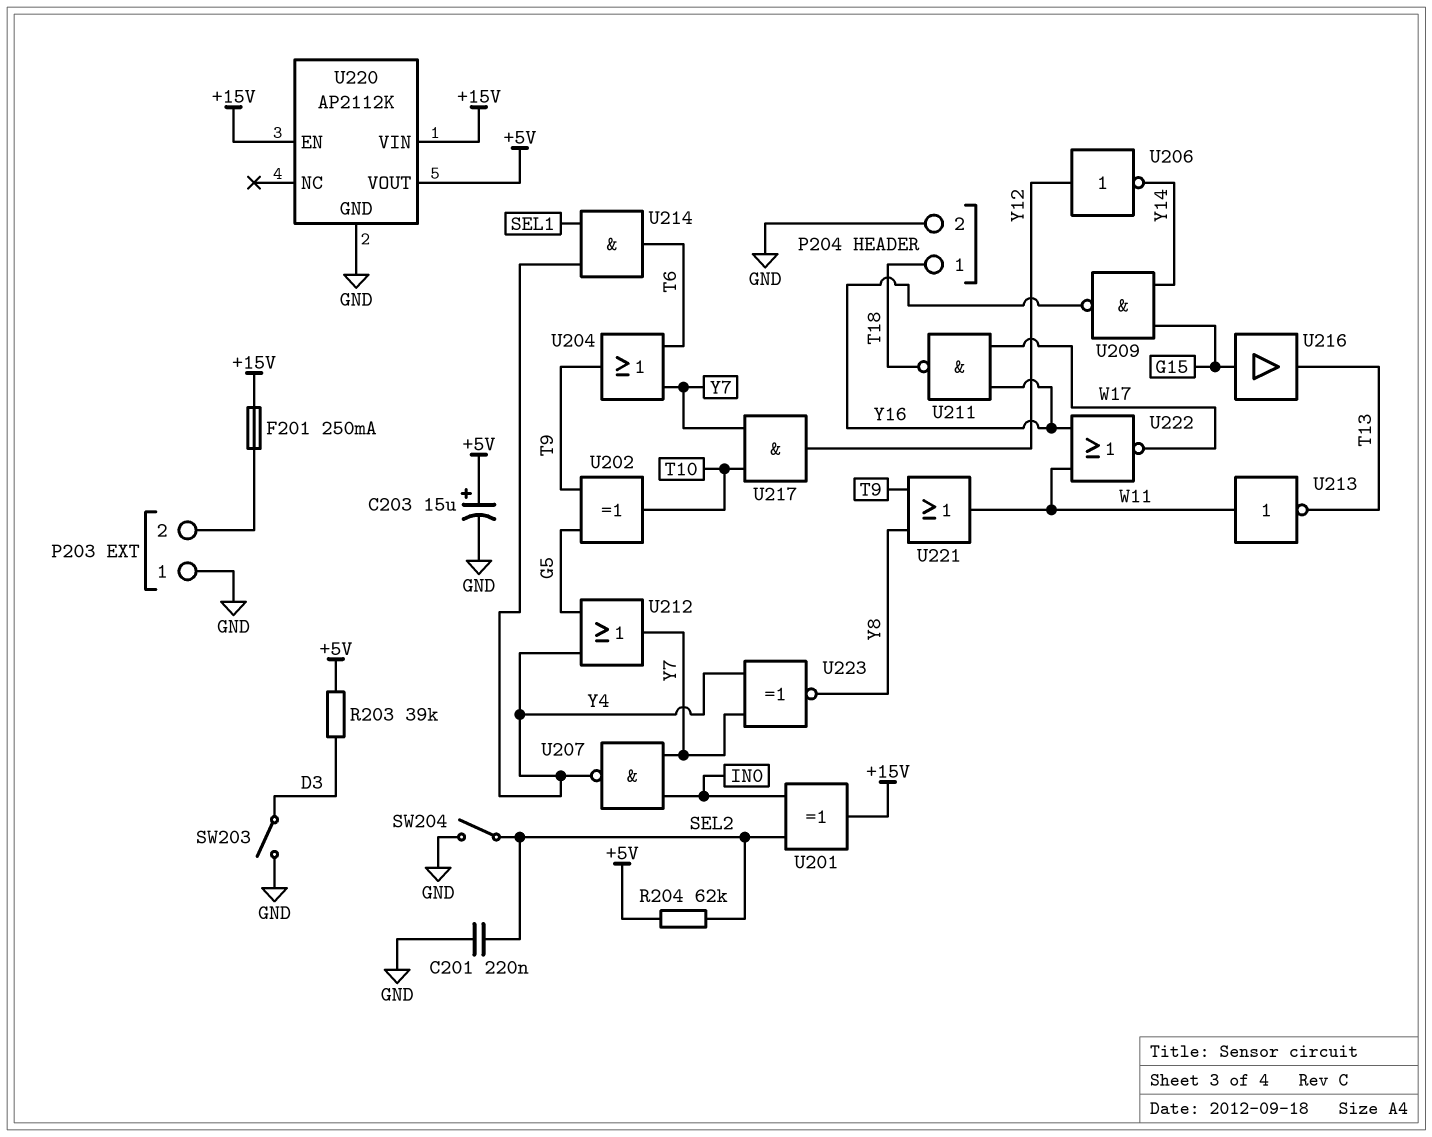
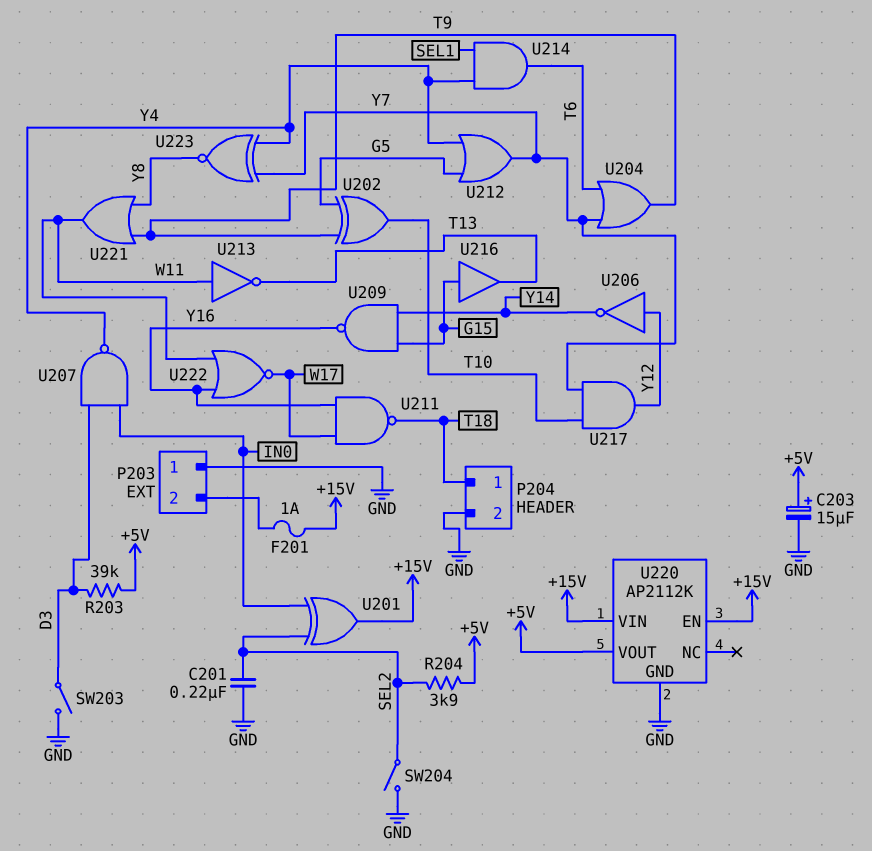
F201: 250mA (+15V, P203/2) -> 1A (+15V, P203/2)
R204: 62k (+5V, SEL2) -> 3.9k (+5V, SEL2)
U207: NAND (in IN0, in Y7, out Y4) -> NAND (in D3, in IN0, out Y4)

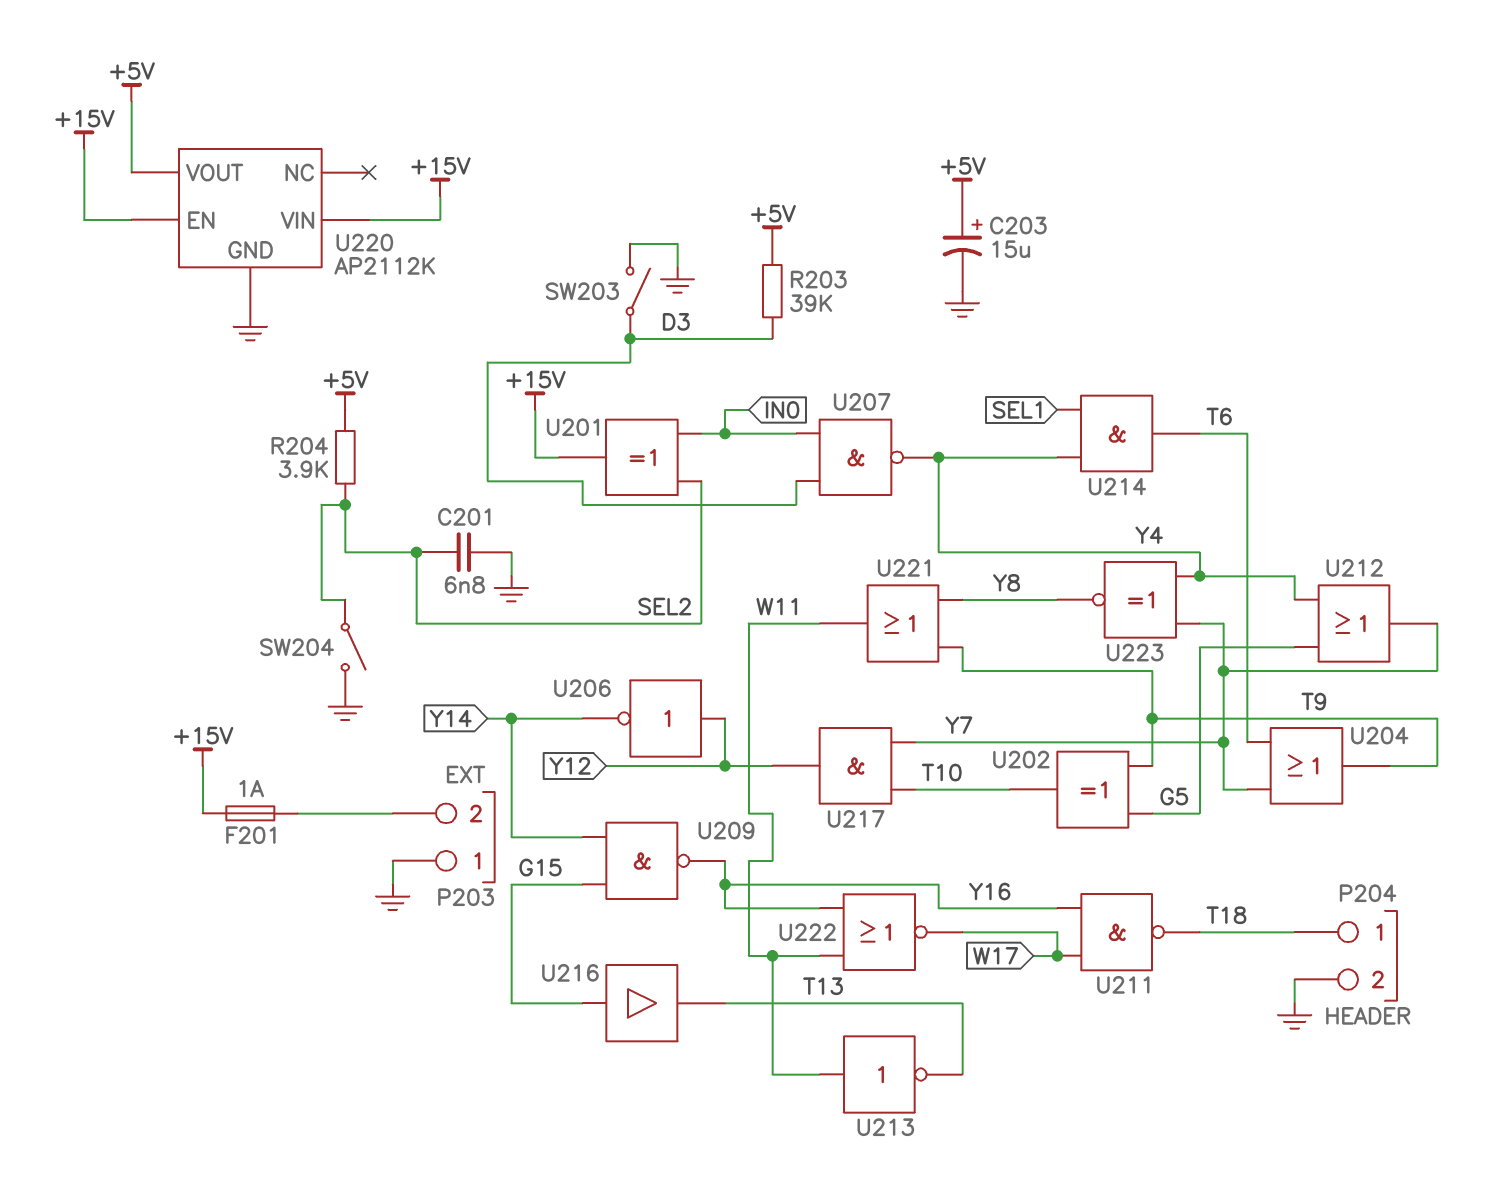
C201: 220nF (GND, SEL2) -> 6.8nF (GND, SEL2)

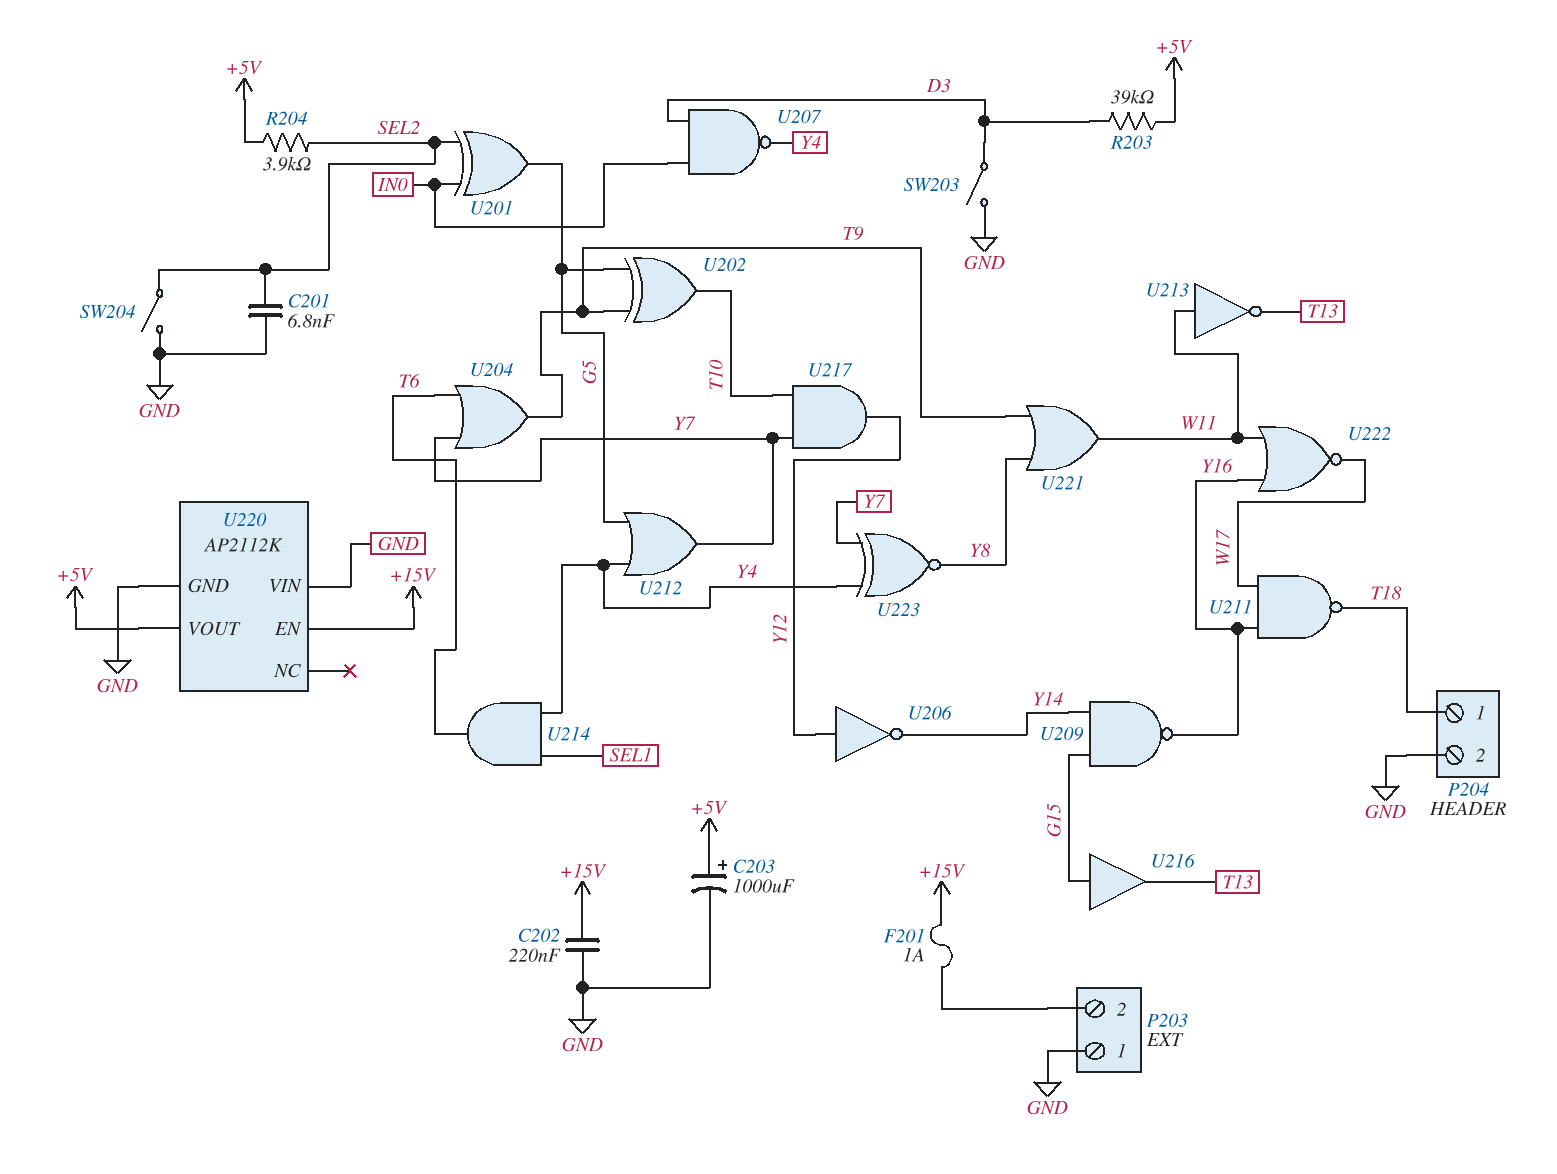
C202: none -> 220nF (+15V, GND)
C203: 15uF (plus +5V, minus GND) -> 1000uF (plus +5V, minus GND)
U201: XOR (in IN0, in SEL2, out +15V) -> XOR (in IN0, in SEL2, out G5)
U220 pin VIN: +15V -> GND

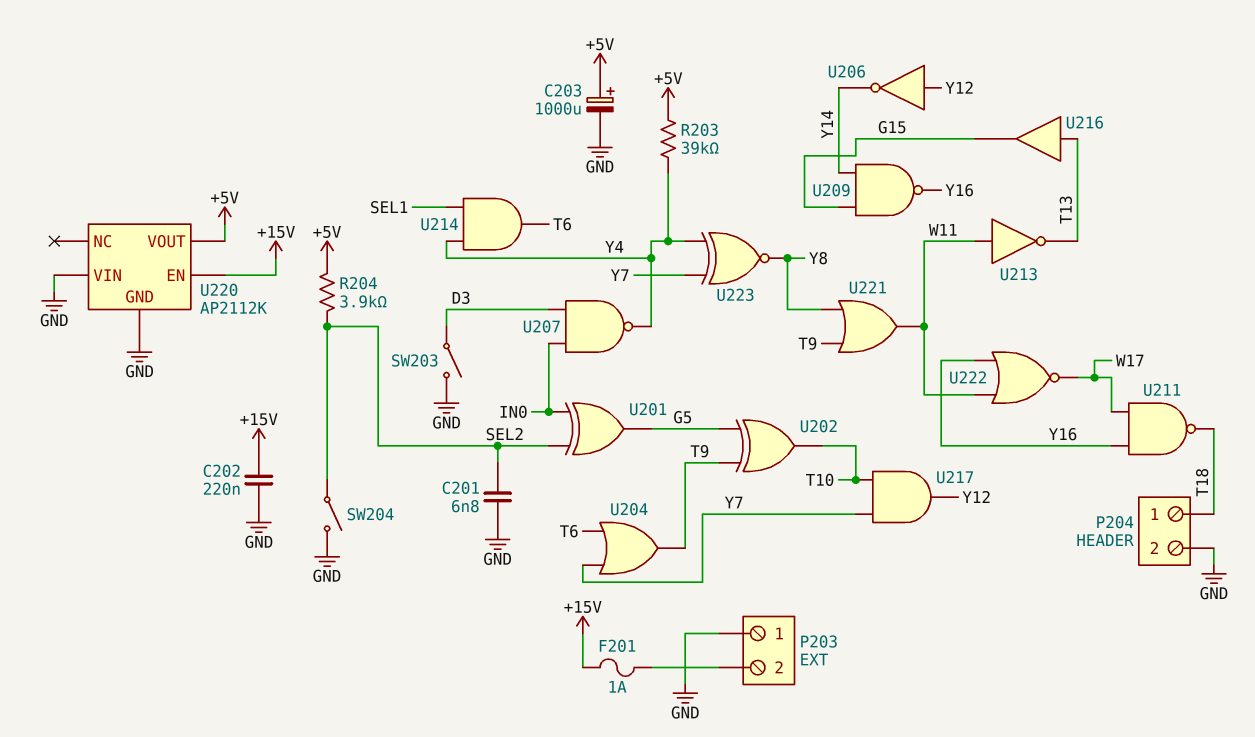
R203: 39k (+5V, D3) -> 39k (+5V, Y4)
U212: OR (in G5, in Y4, out Y7) -> none
U216: buffer (in G15, out T13) -> buffer (in T13, out G15)

